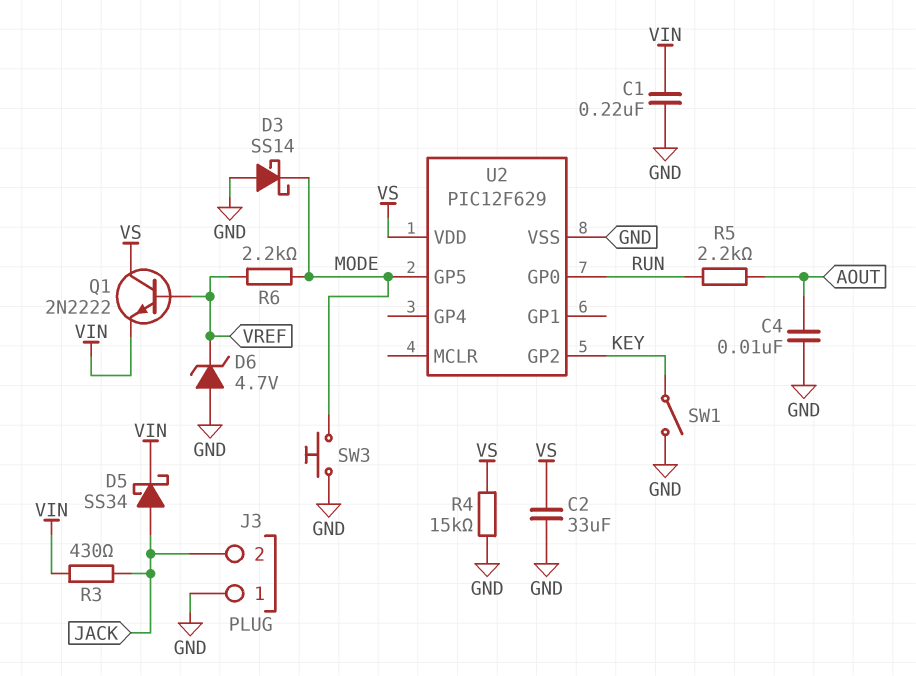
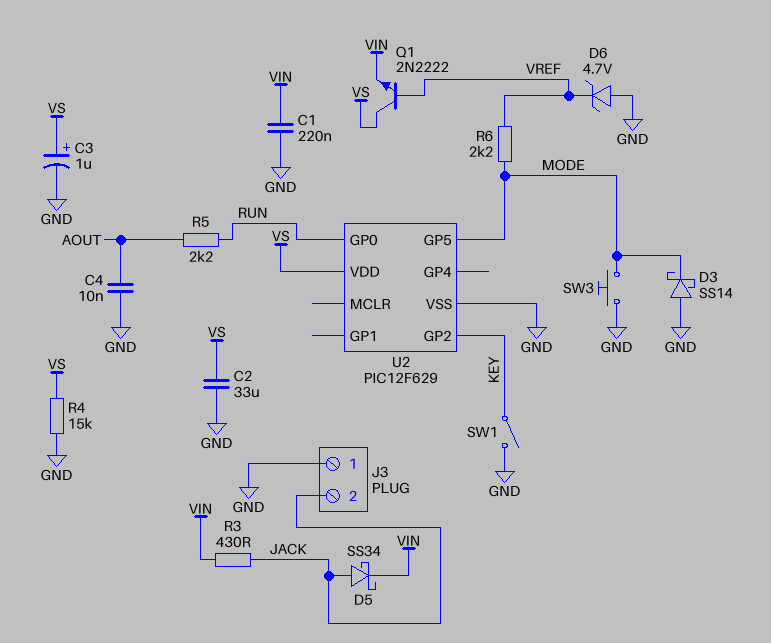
C3: none -> 1uF (plus VS, minus GND)

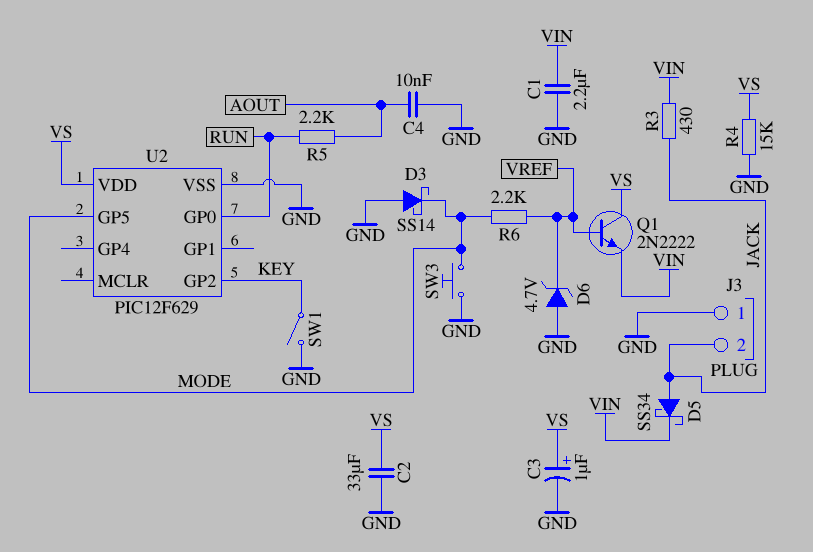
C1: 220nF (GND, VIN) -> 2.2uF (GND, VIN)

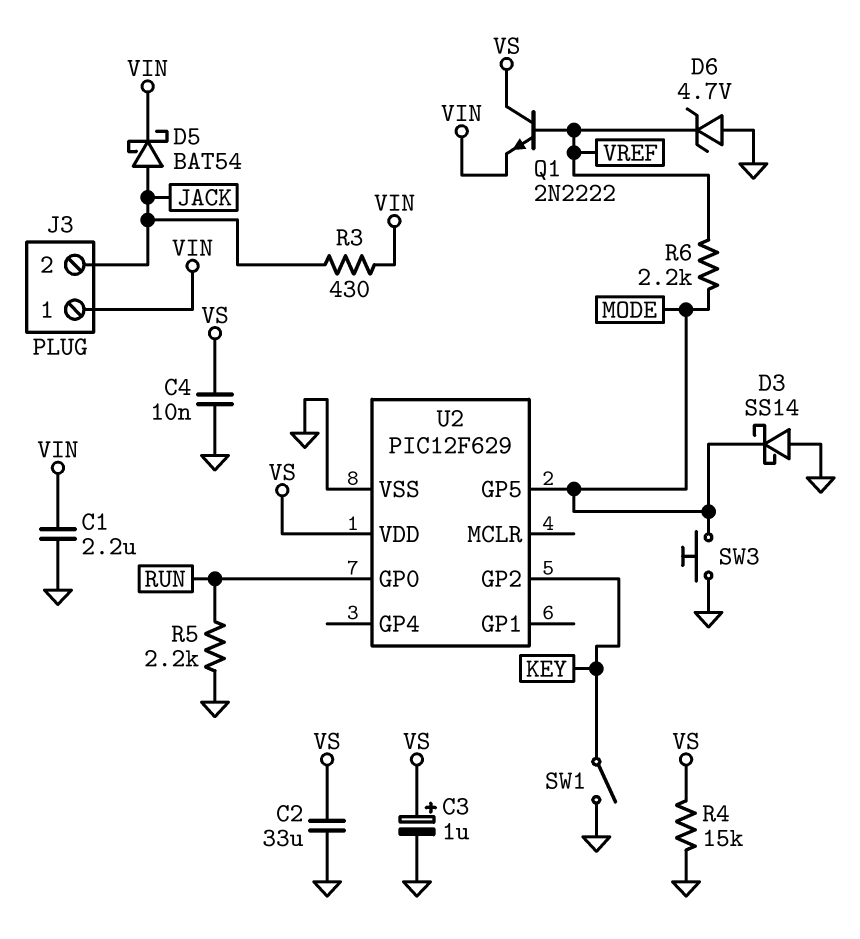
C4: 10nF (AOUT, GND) -> 10nF (GND, VS)
D5: schottky SS34 (A JACK, K VIN) -> schottky BAT54 (A JACK, K VIN)
J3 pin 1: GND -> VIN
R5: 2.2k (AOUT, RUN) -> 2.2k (GND, RUN)

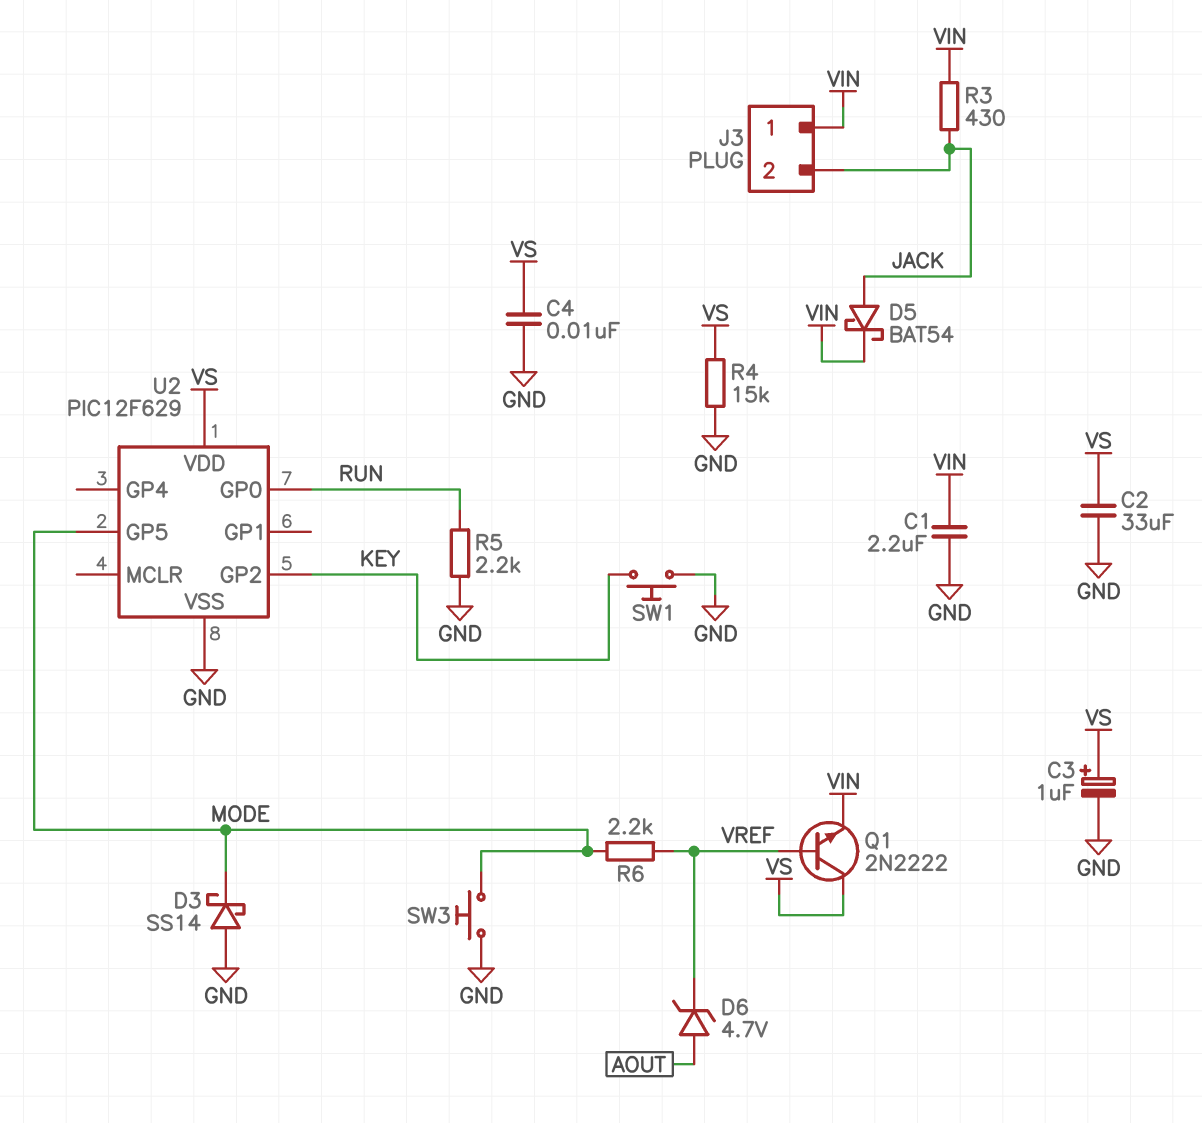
D6: zener 4.7V (A GND, K VREF) -> zener 4.7V (A AOUT, K VREF)
SW1: switch (GND, KEY) -> button (GND, KEY)

